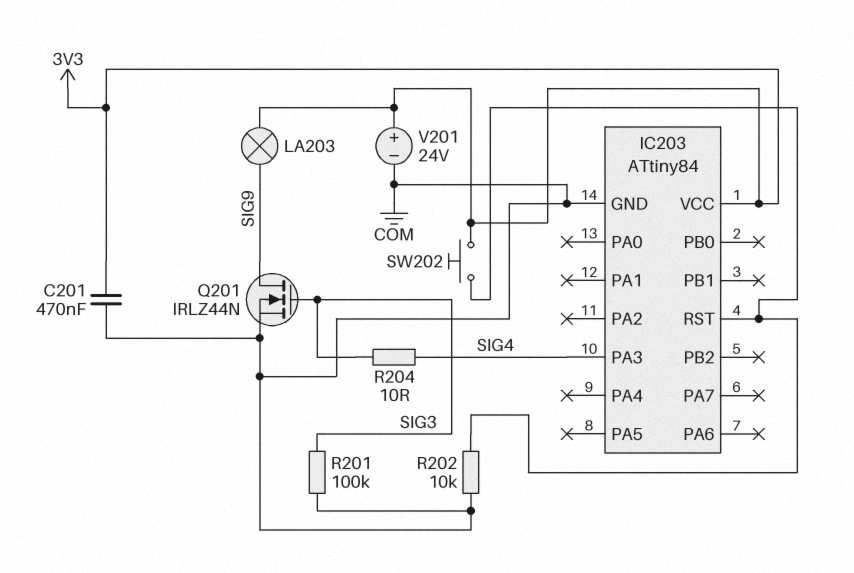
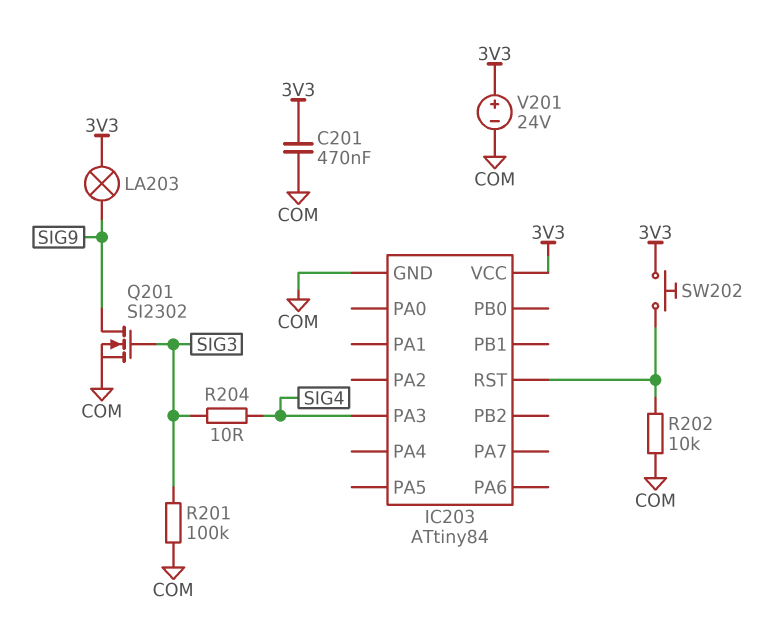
Q201: NMOS IRLZ44N (G SIG3, D SIG9, S COM) -> NMOS SI2302 (G SIG3, D SIG9, S COM)

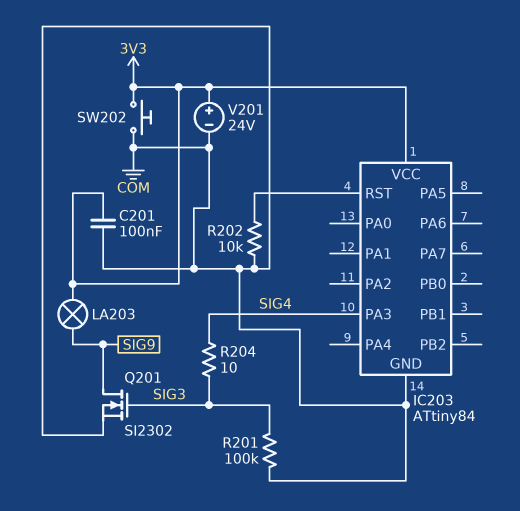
C201: 470nF (3V3, COM) -> 100nF (3V3, COM)
SW202: button (3V3, IC203/RST) -> button (3V3, COM)

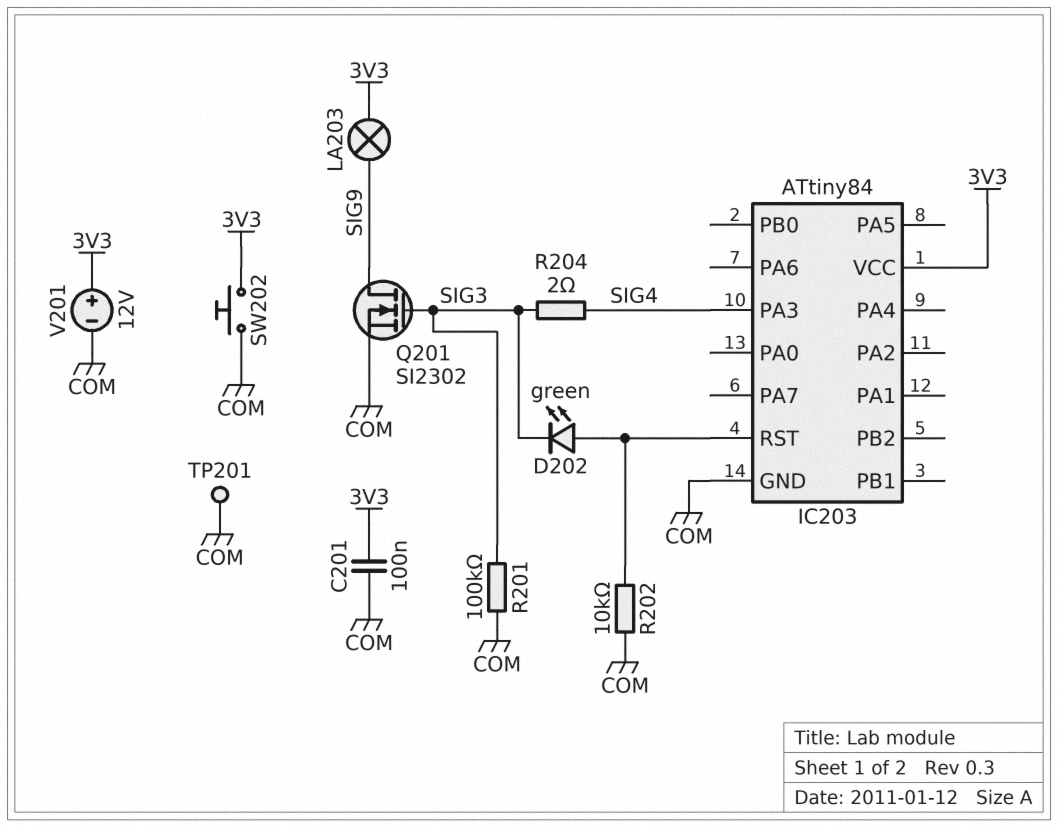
D202: none -> LED green (A IC203/RST, K SIG3)
R204: 10 (SIG3, SIG4) -> 2 (SIG3, SIG4)
TP201: none -> test point (COM)
V201: 24V (plus 3V3, minus COM) -> 12V (plus 3V3, minus COM)

